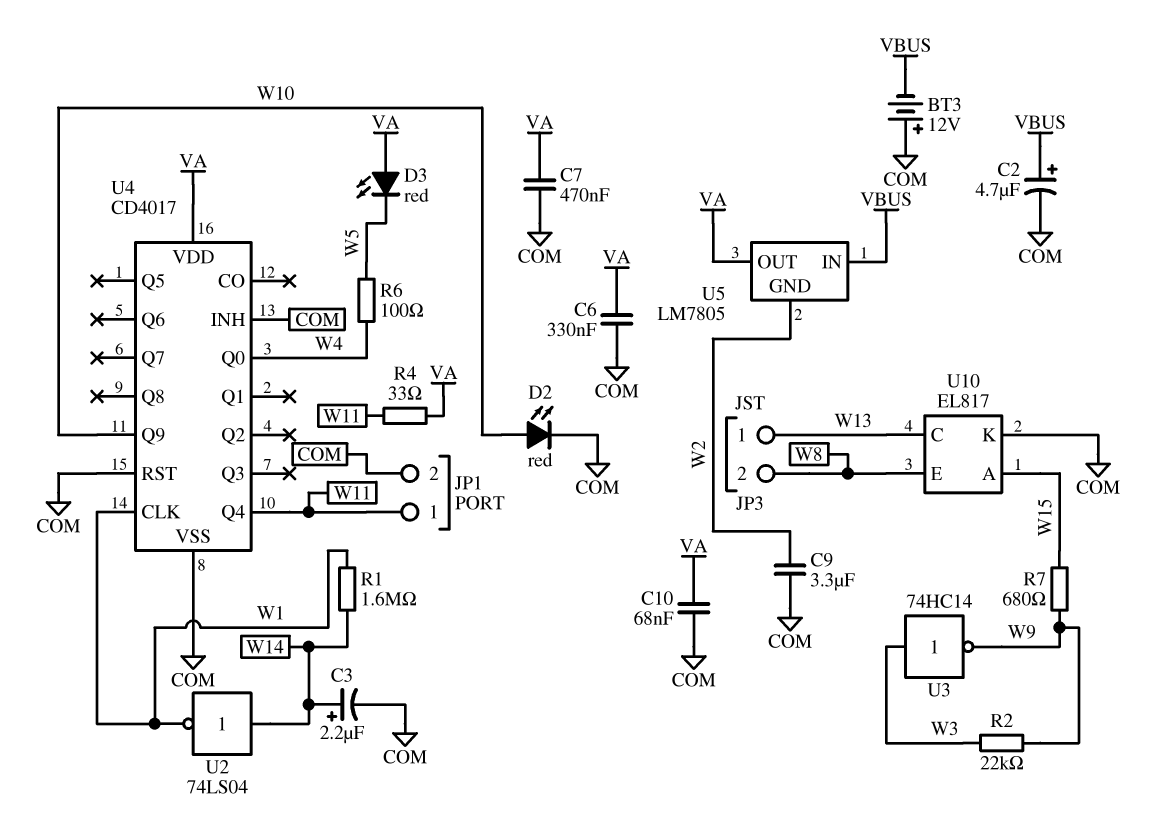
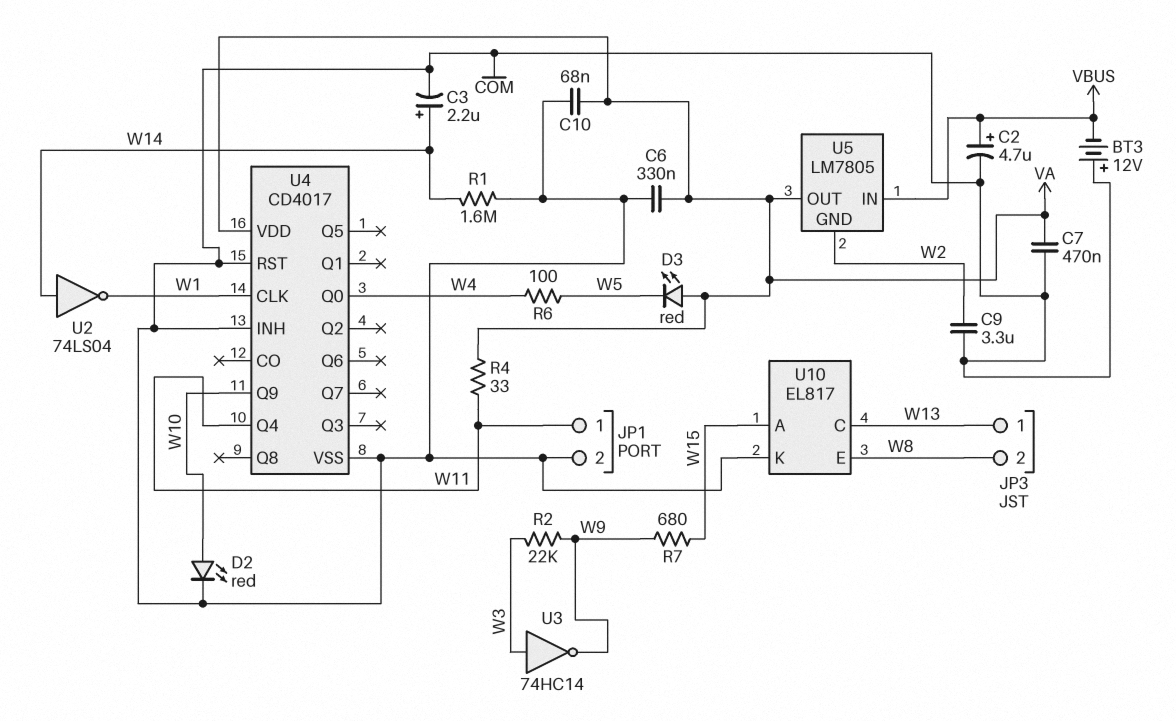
R1: 1.6M (W1, W14) -> 1.6M (COM, W14)

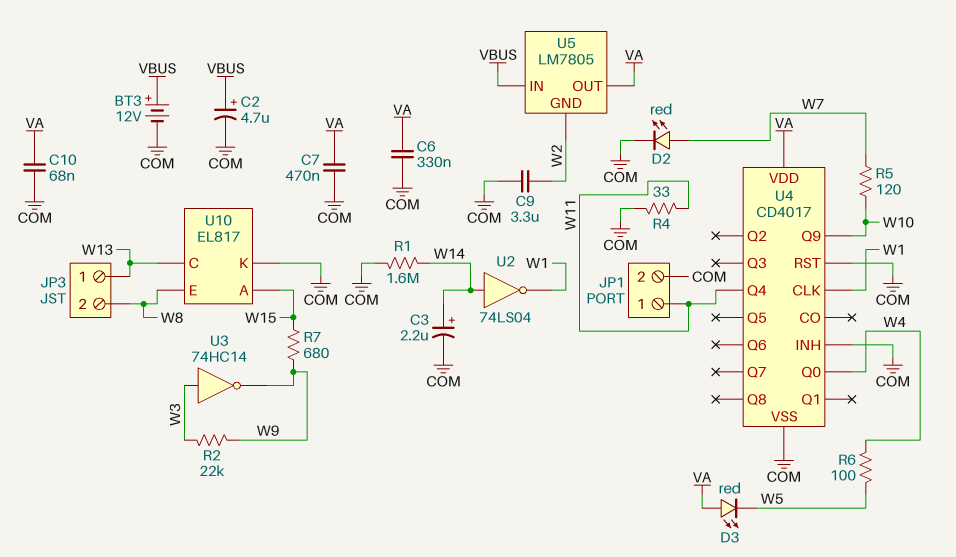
BT3: 12V (plus COM, minus VBUS) -> 12V (plus VBUS, minus COM)
D2: LED red (A W10, K COM) -> LED red (A W7, K COM)
R4: 33 (VA, W11) -> 33 (COM, W11)
R5: none -> 120 (W7, W10)

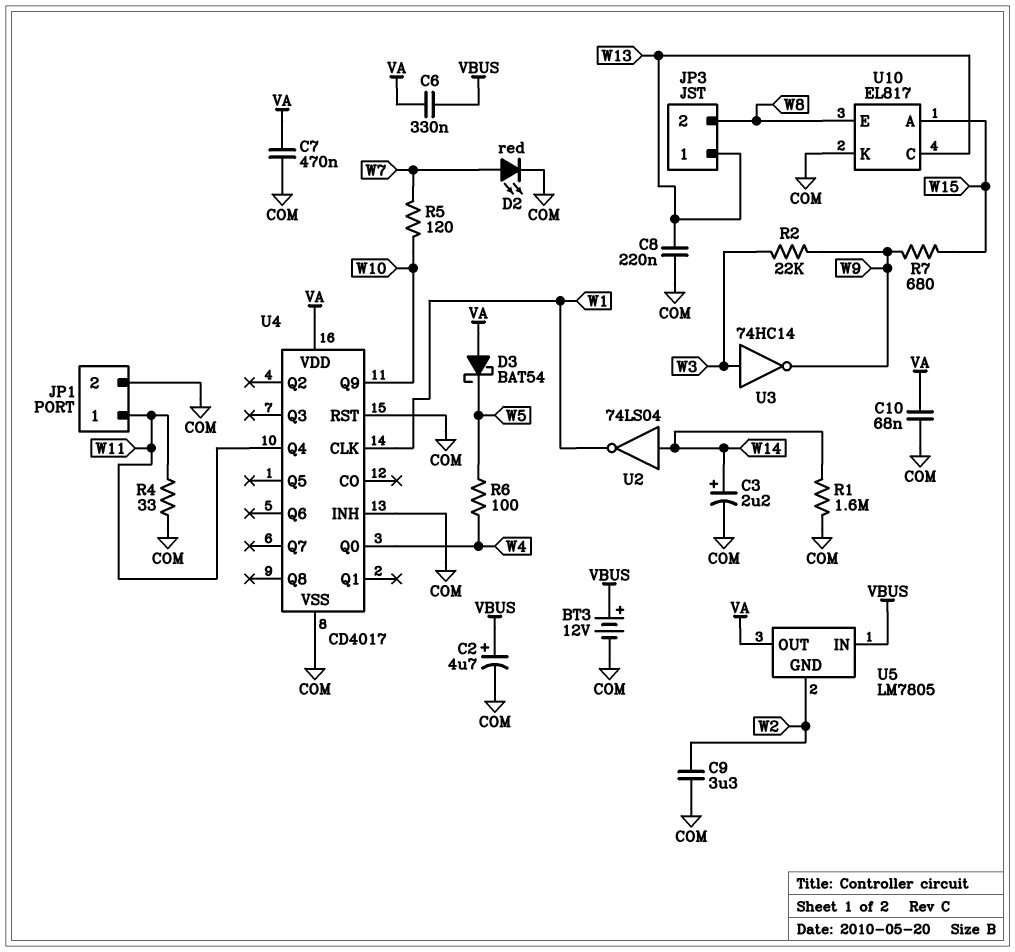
C6: 330nF (COM, VA) -> 330nF (VA, VBUS)
C8: none -> 220nF (COM, W13)
D3: LED red (A VA, K W5) -> schottky BAT54 (A VA, K W5)

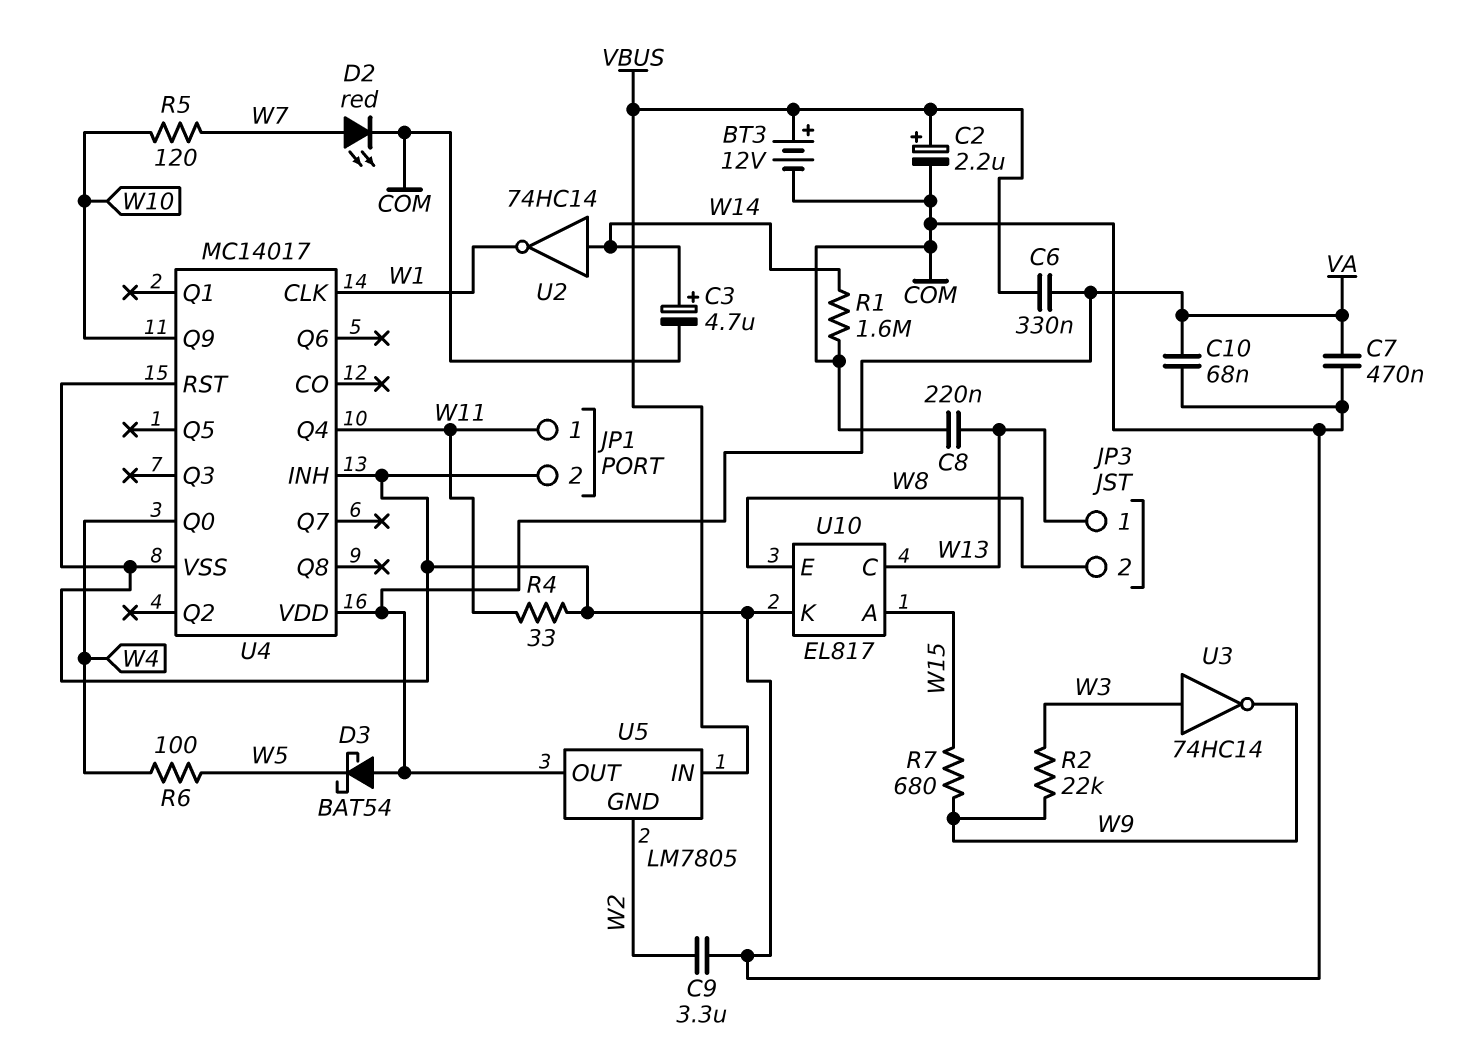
C2: 4.7uF (plus VBUS, minus COM) -> 2.2uF (plus VBUS, minus COM)
C3: 2.2uF (plus W14, minus COM) -> 4.7uF (plus W14, minus COM)
U2: NOT 74LS04 (in W14, out W1) -> NOT 74HC14 (in W14, out W1)
U4: CD4017 -> MC14017

